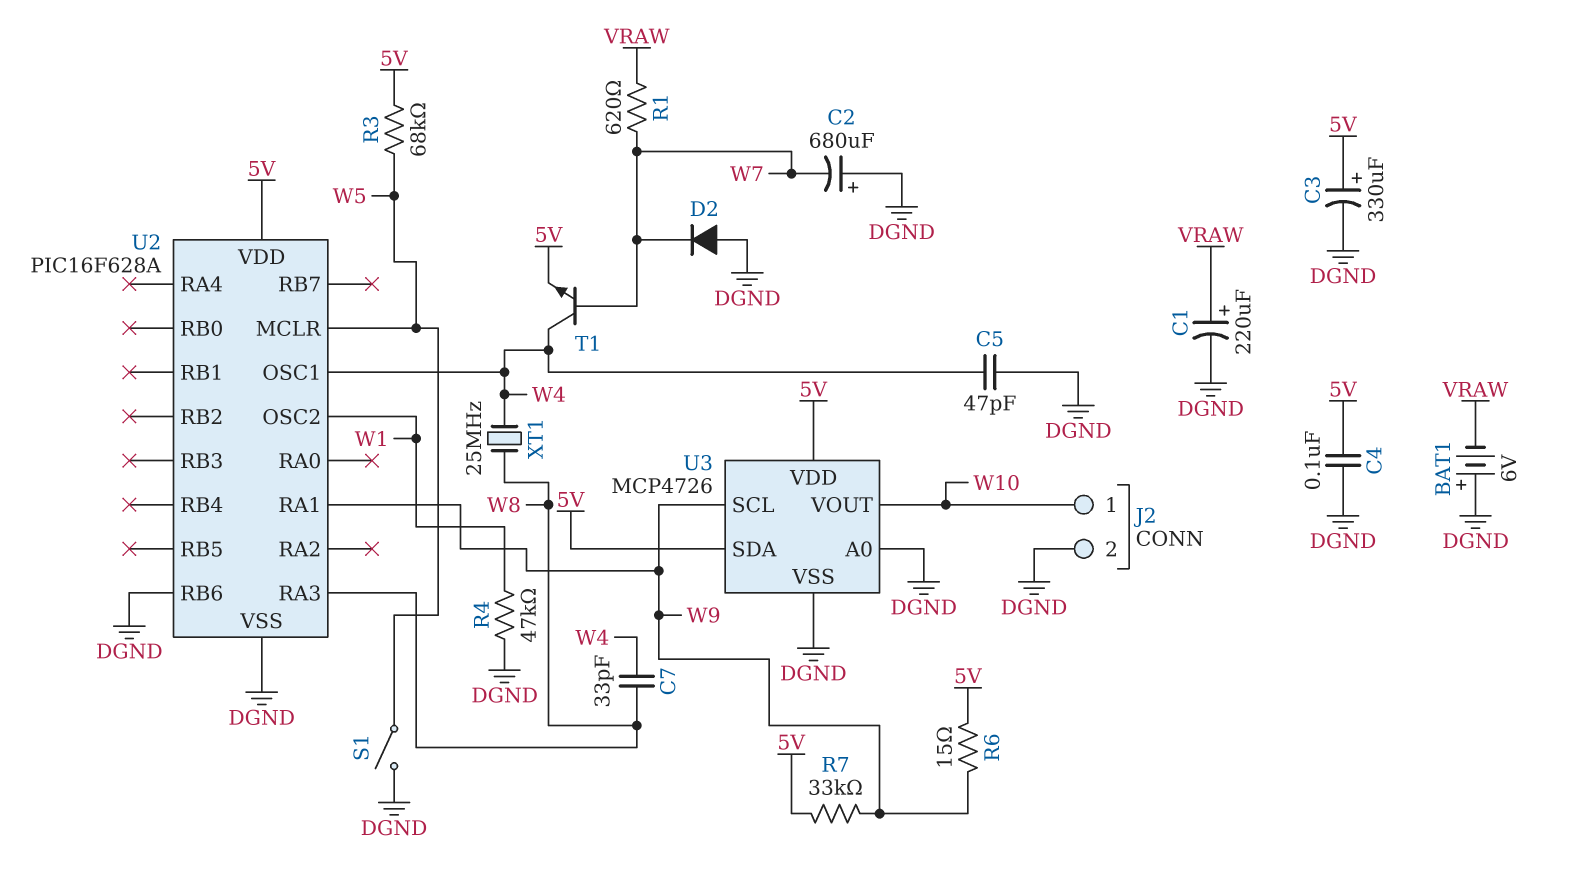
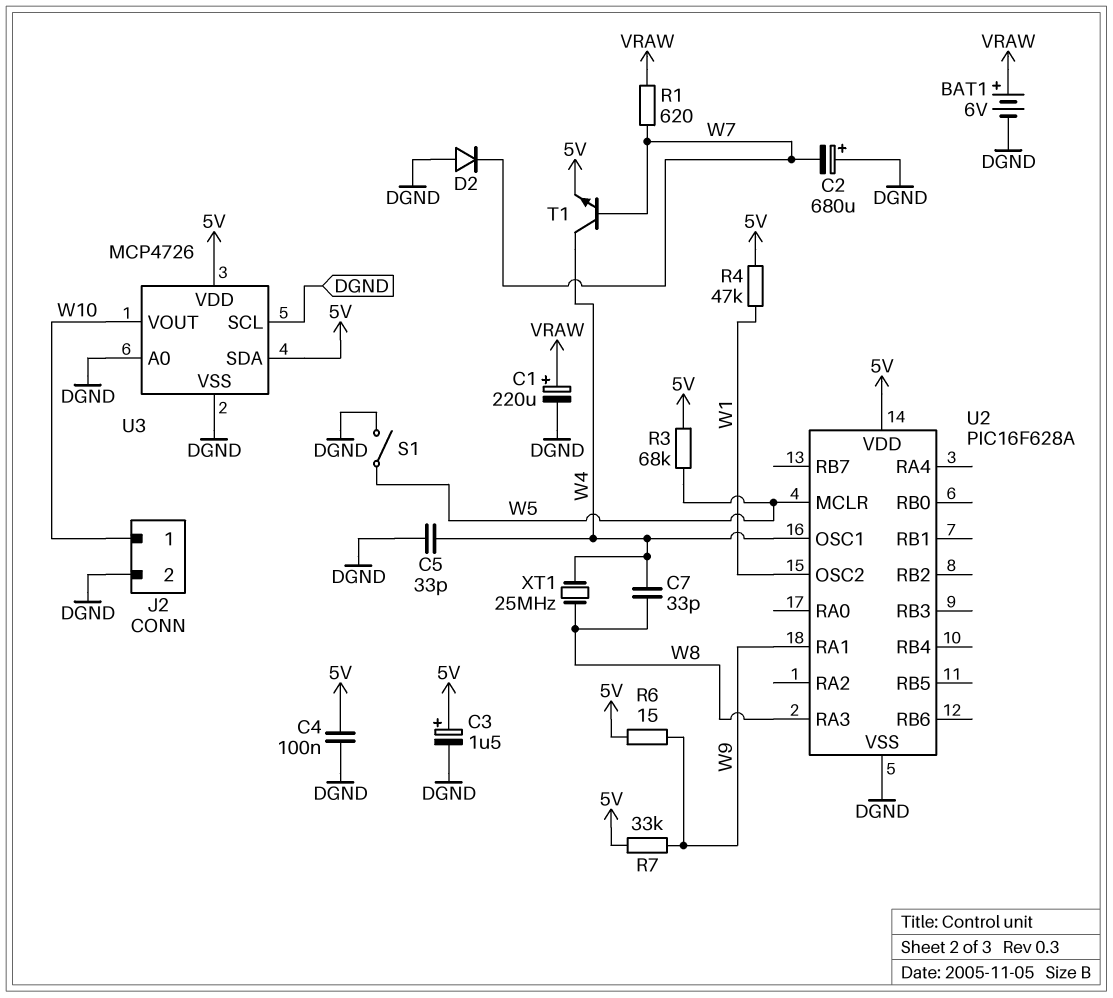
BAT1: 6V (plus DGND, minus VRAW) -> 6V (plus VRAW, minus DGND)
C3: 330uF (plus 5V, minus DGND) -> 1.5uF (plus 5V, minus DGND)
C5: 47pF (DGND, W4) -> 33pF (DGND, W4)
R4: 47k (DGND, W1) -> 47k (5V, W1)
U2 pin RB6: DGND -> none
U3 pin SCL: W9 -> DGND

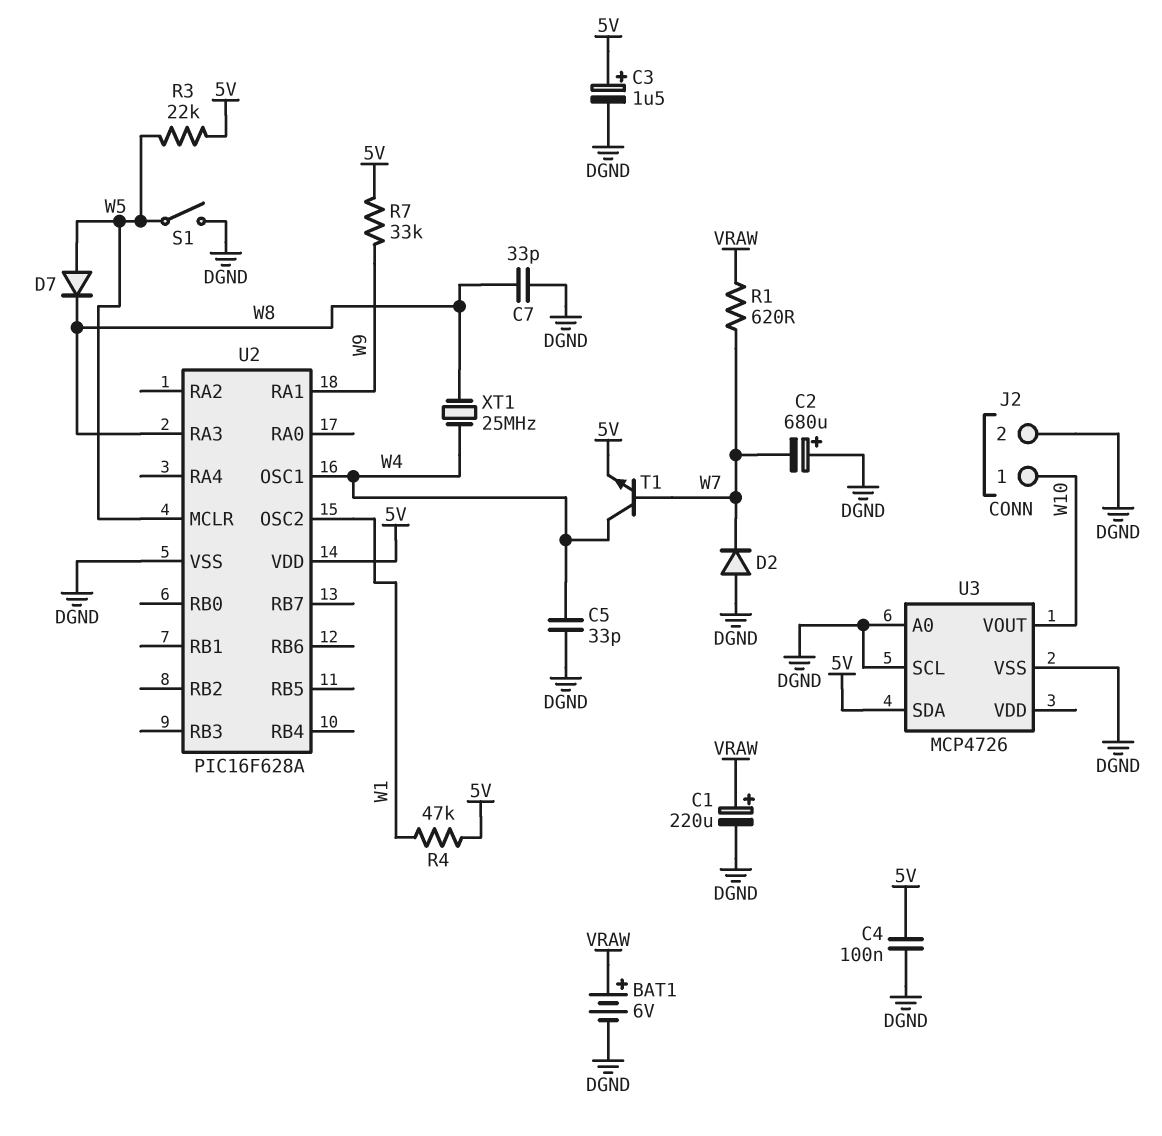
C7: 33pF (W4, W8) -> 33pF (DGND, W8)
D7: none -> diode (A W5, K W8)
R3: 68k (5V, W5) -> 22k (5V, W5)
R6: 15 (5V, W9) -> none
U3 pin VDD: 5V -> none

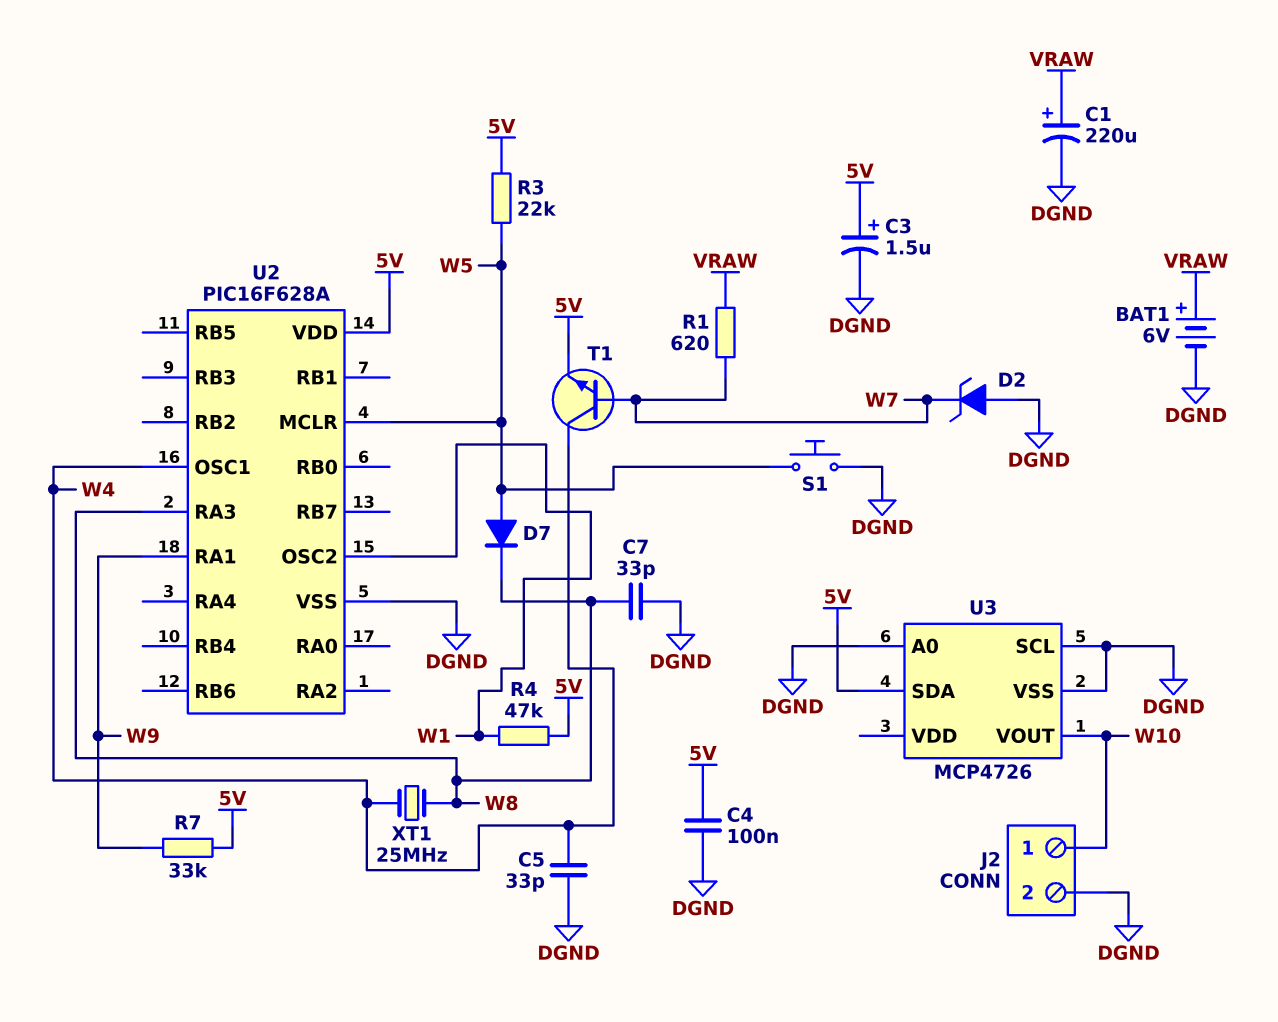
C2: 680uF (plus DGND, minus W7) -> none
D2: diode (A DGND, K W7) -> zener (A DGND, K W7)
S1: switch (DGND, W5) -> button (DGND, W5)

